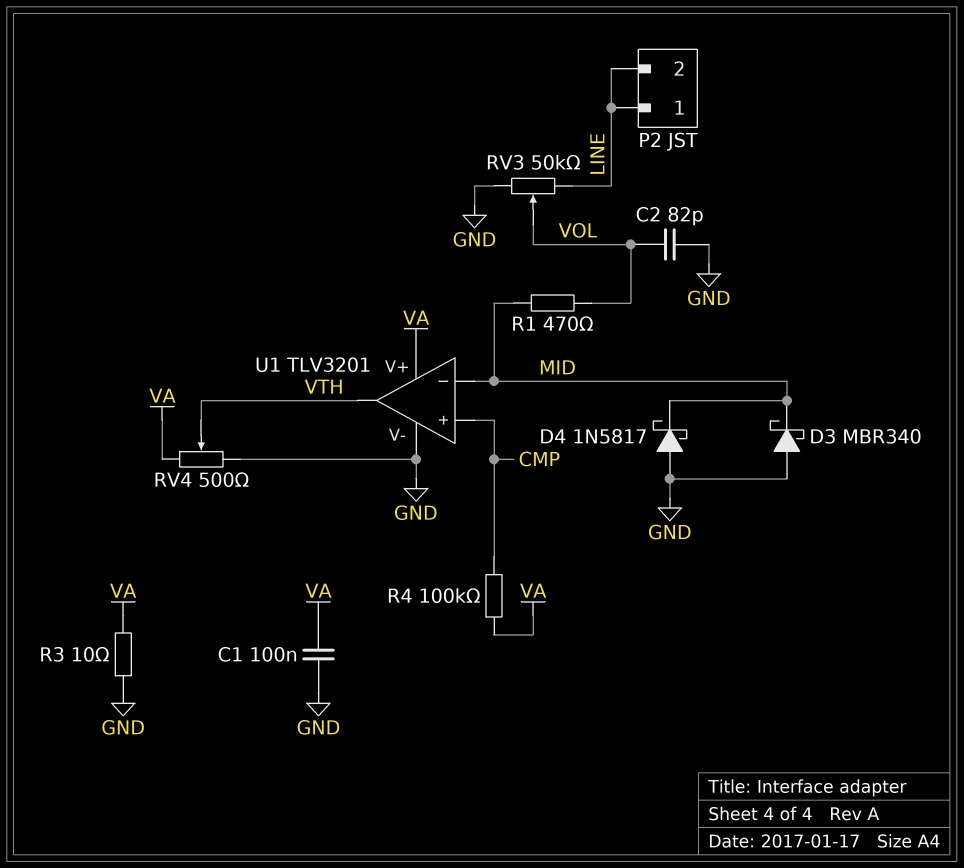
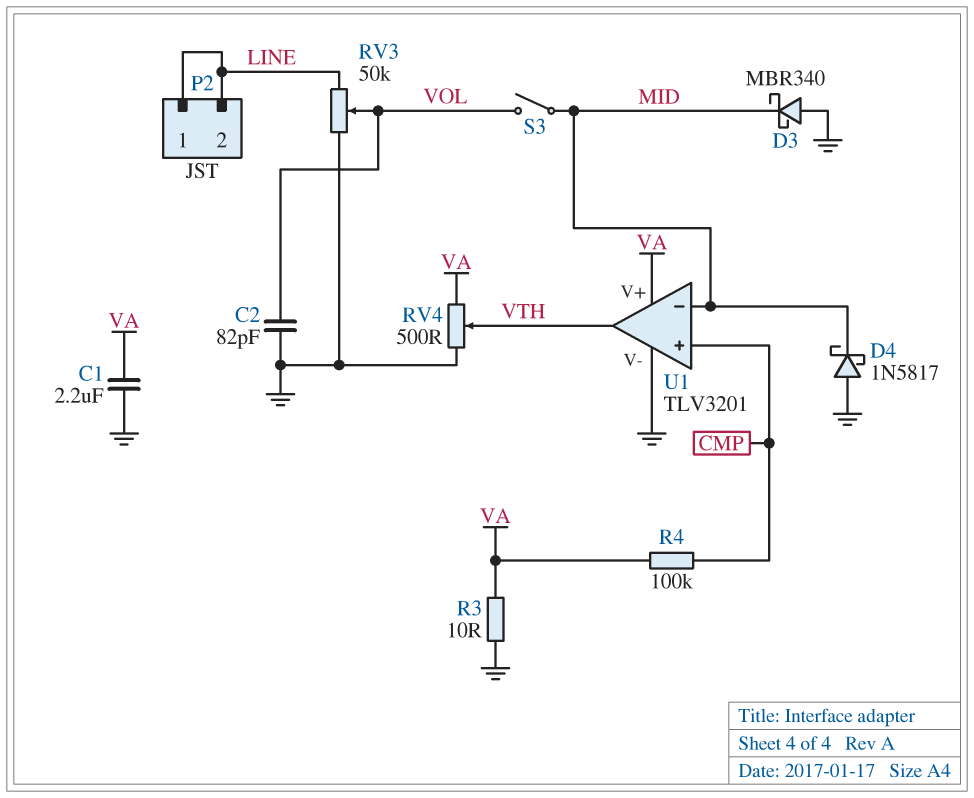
C1: 100nF (GND, VA) -> 2.2uF (GND, VA)
R1: 470 (MID, VOL) -> none
S3: none -> switch (MID, VOL)

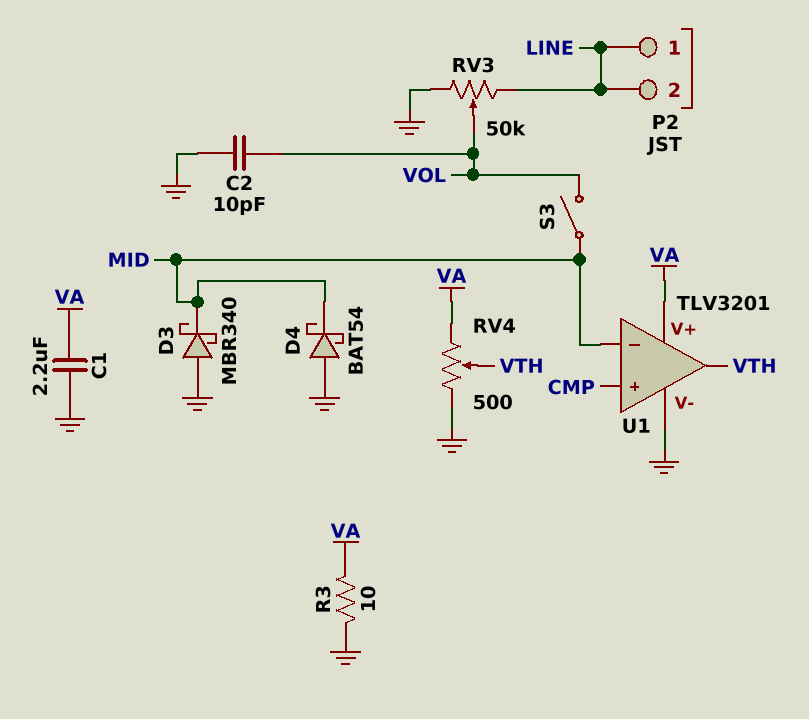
C2: 82pF (GND, VOL) -> 10pF (GND, VOL)
D4: schottky 1N5817 (A GND, K MID) -> schottky BAT54 (A GND, K MID)
R4: 100k (CMP, VA) -> none

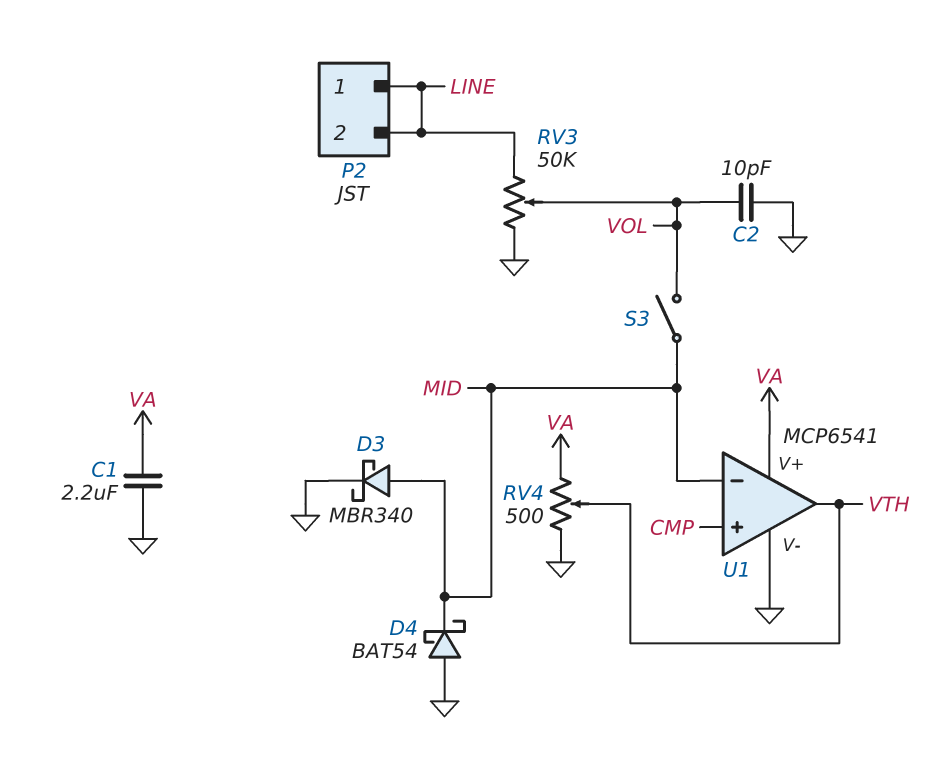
D3: schottky MBR340 (A GND, K MID) -> schottky MBR340 (A MID, K GND)
R3: 10 (GND, VA) -> none
U1: TLV3201 -> MCP6541

